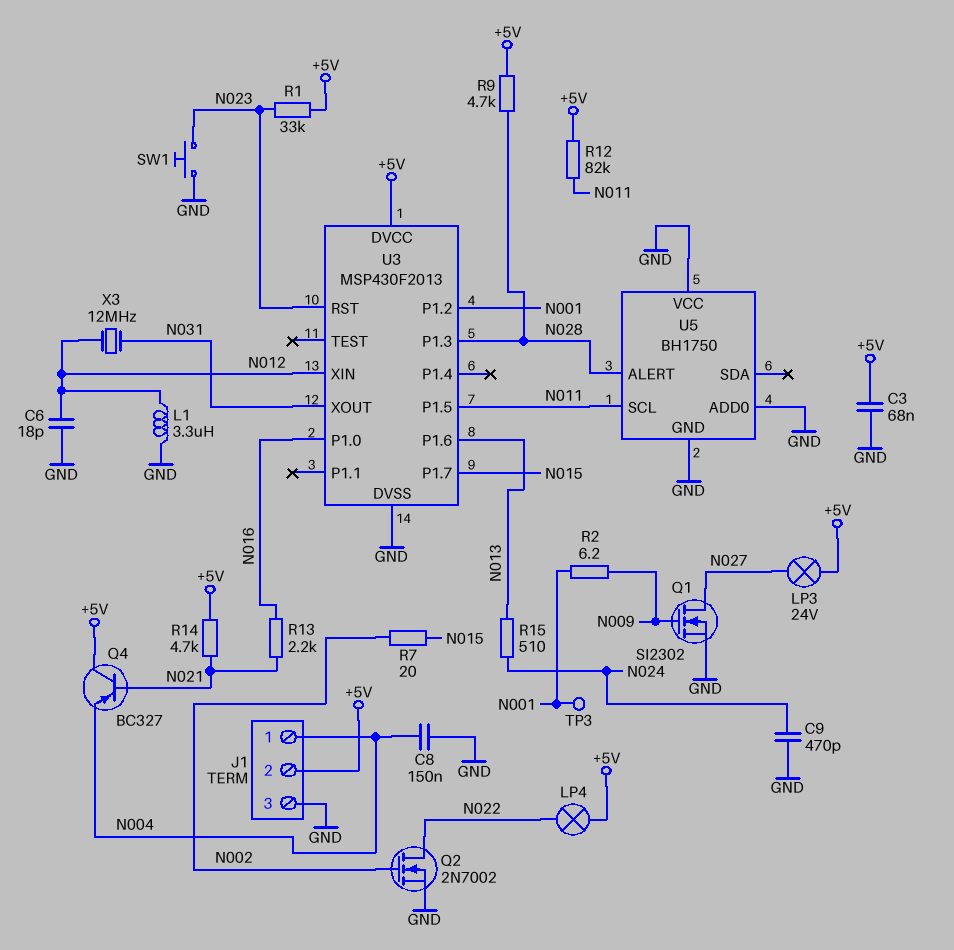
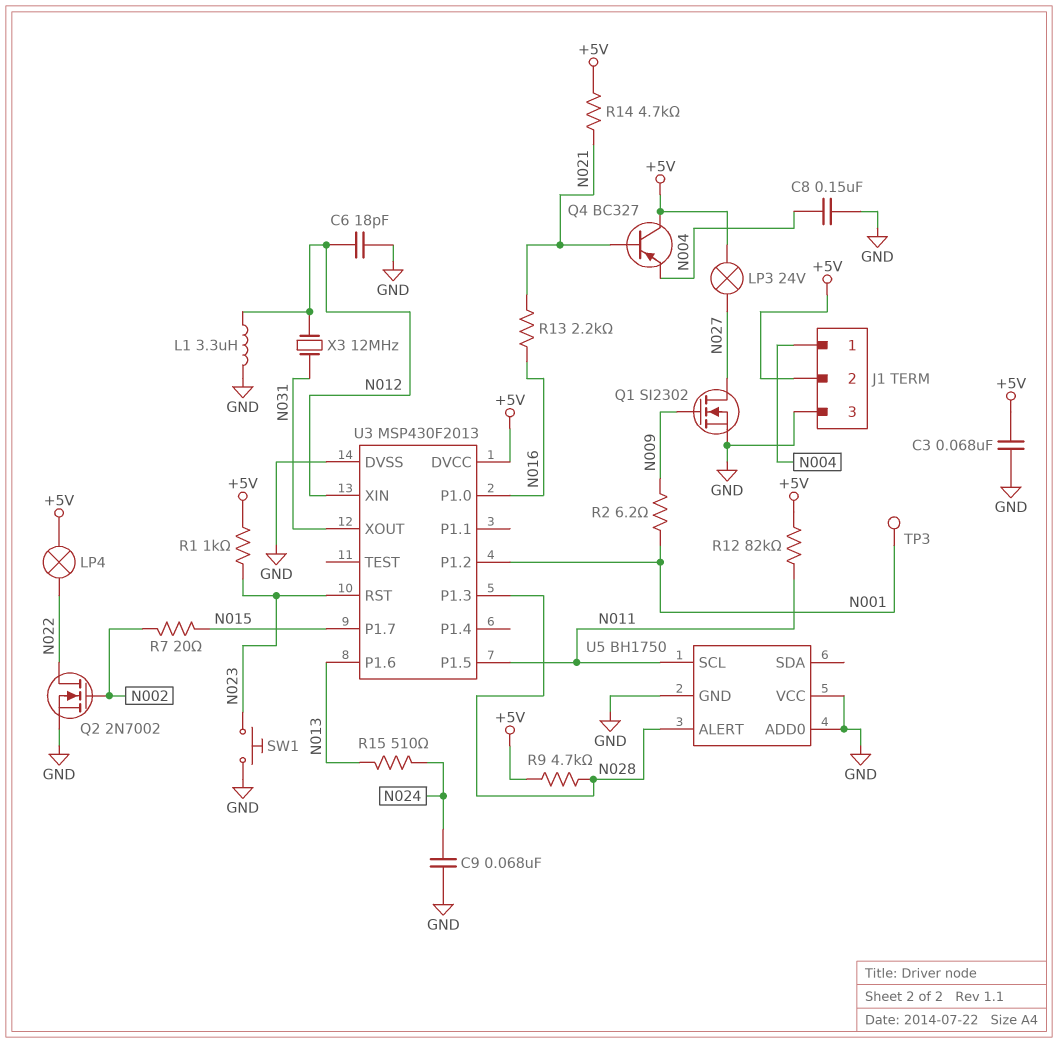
C9: 470pF (GND, N024) -> 68nF (GND, N024)
R1: 33k (+5V, N023) -> 1k (+5V, N023)

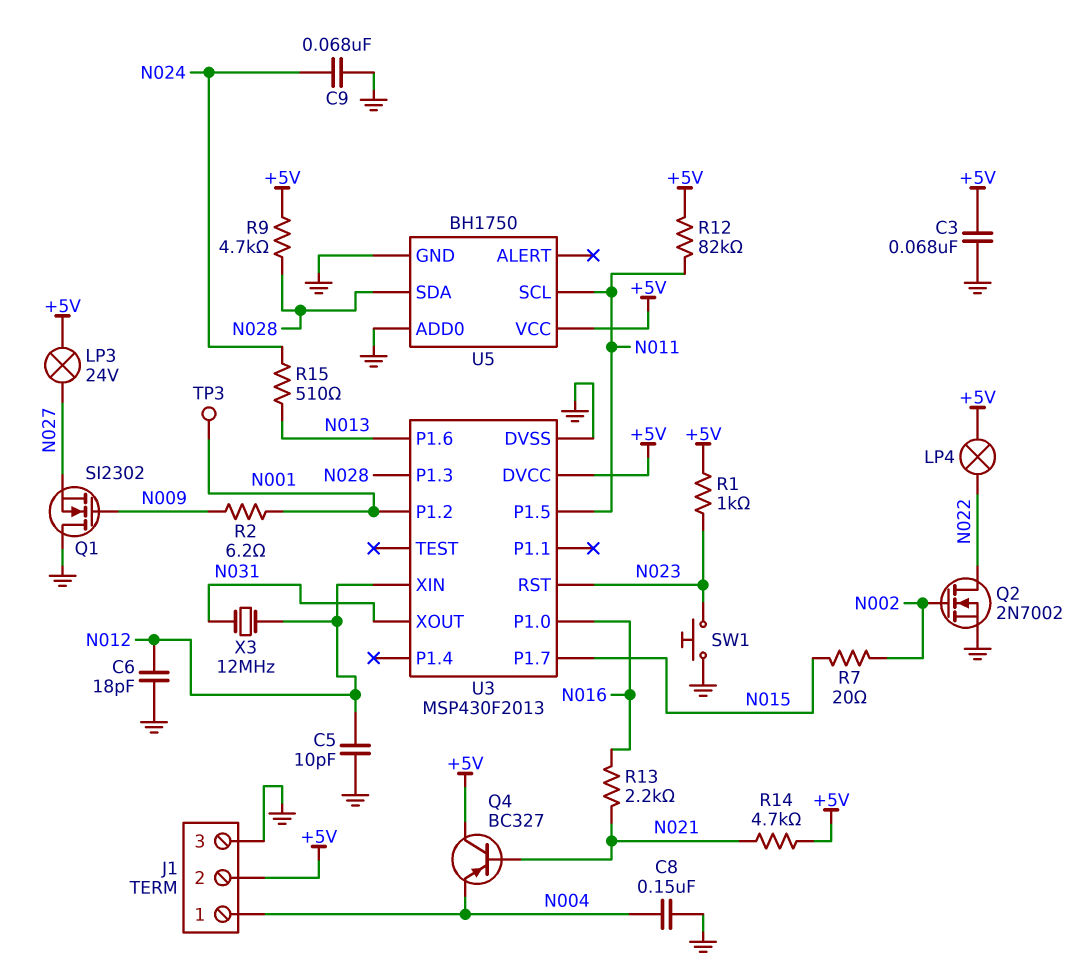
C5: none -> 10pF (GND, N012)
L1: 3.3uH (GND, N012) -> none
Q1: NMOS SI2302 (G N009, D N027, S GND) -> NMOS SI2302 (G N009, D GND, S N027)
U5 pin ALERT: N028 -> none
U5 pin SDA: none -> N028
U5 pin VCC: GND -> +5V

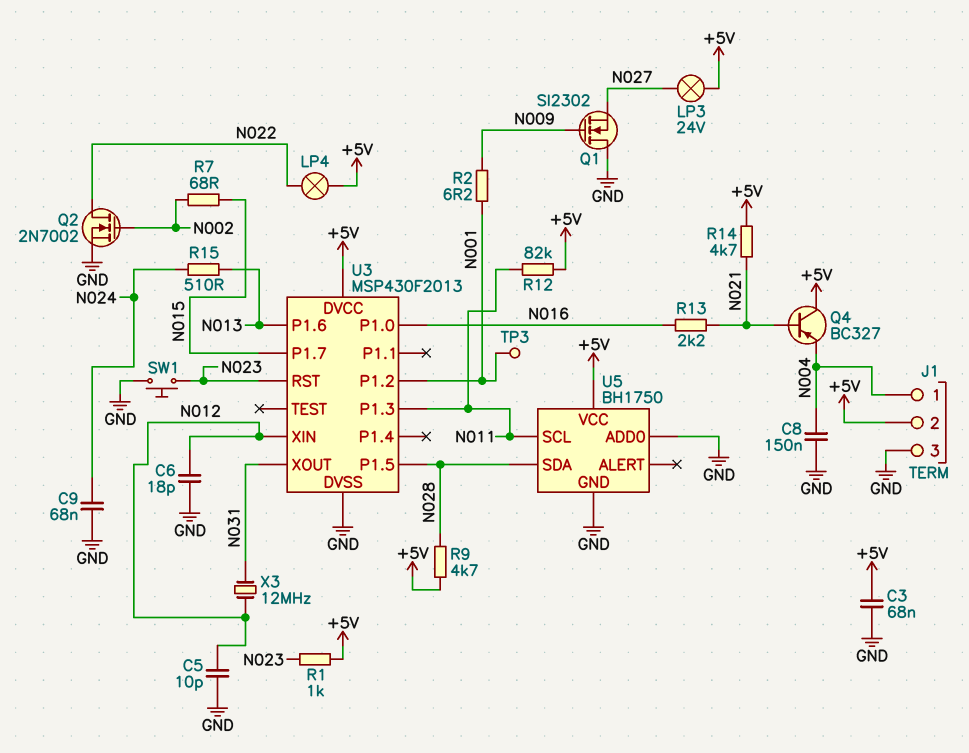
R7: 20 (N002, N015) -> 68 (N002, N015)
U3 pin P1.3: N028 -> N011
U3 pin P1.5: N011 -> N028

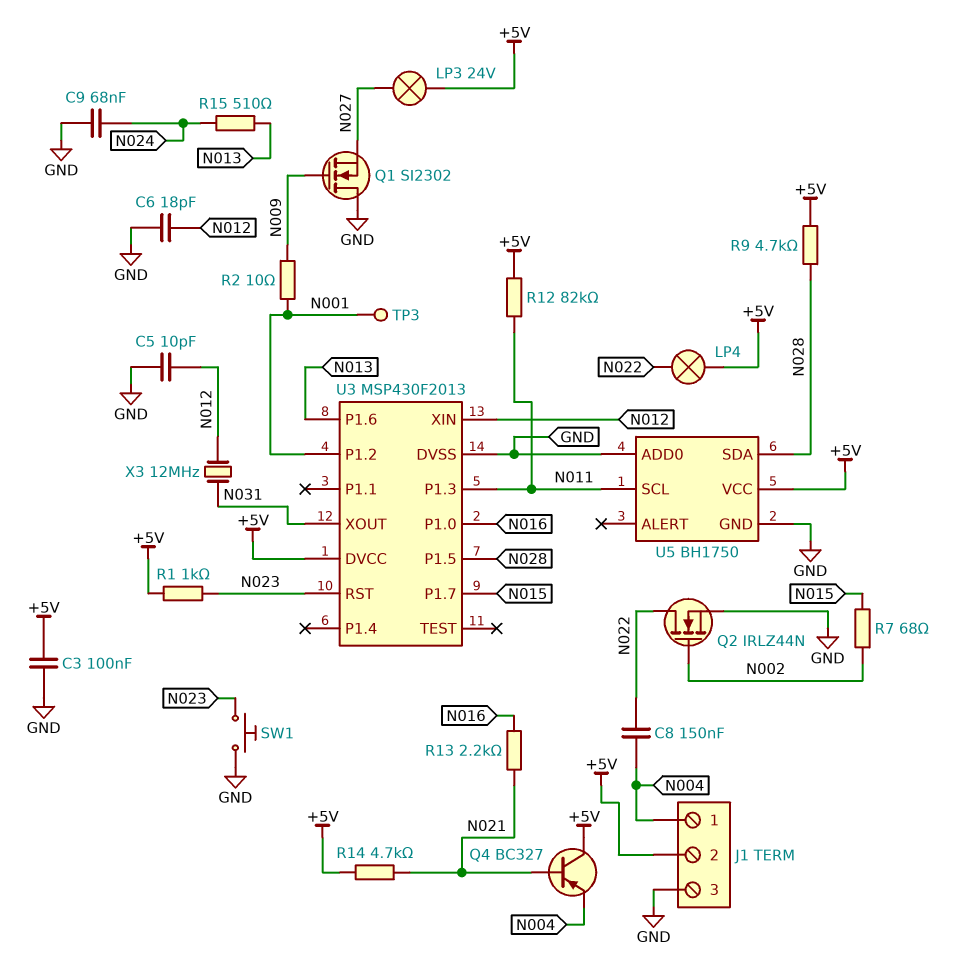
C3: 68nF (+5V, GND) -> 100nF (+5V, GND)
C8: 150nF (GND, N004) -> 150nF (N004, N022)
Q2: NMOS 2N7002 (G N002, D N022, S GND) -> NMOS IRLZ44N (G N002, D N022, S GND)
R2: 6.2 (N001, N009) -> 10 (N001, N009)

